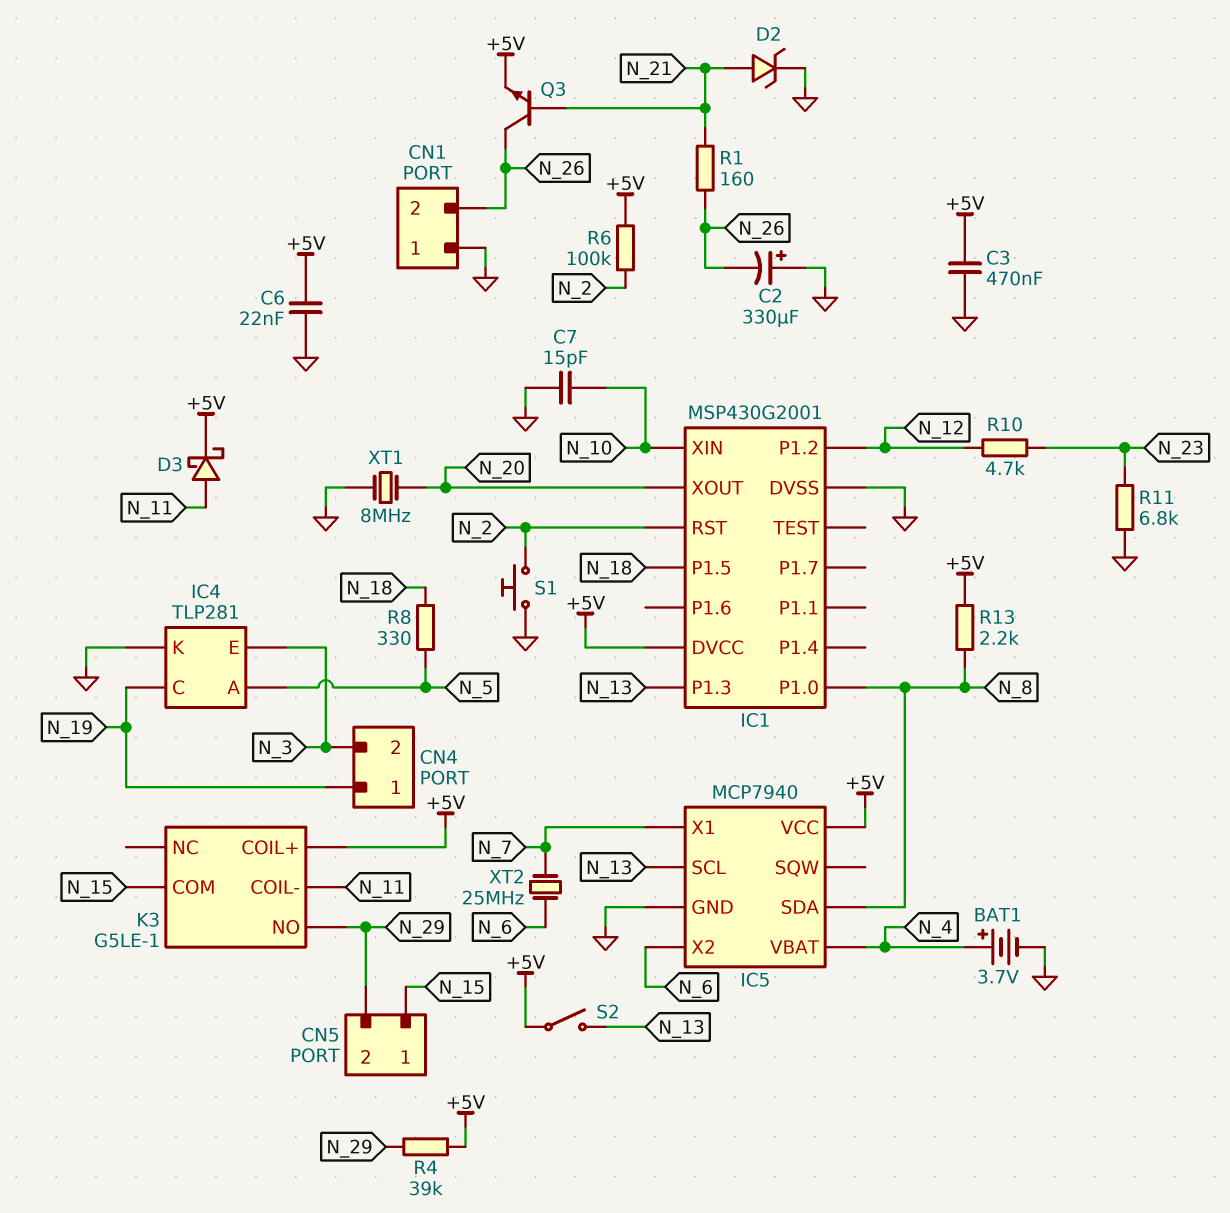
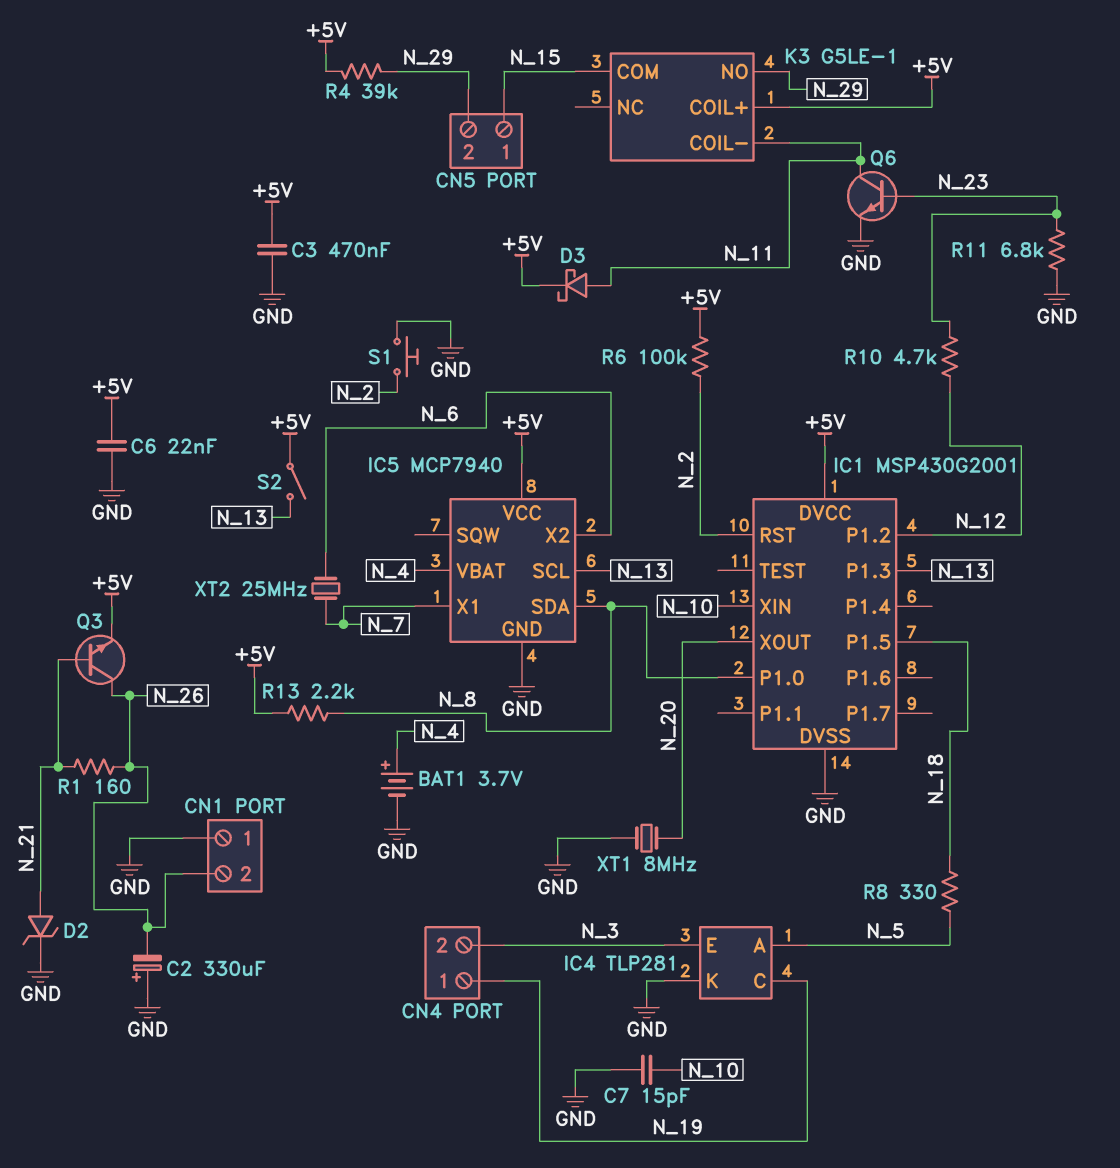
Q6: none -> NPN (B N_23, C N_11, E GND)

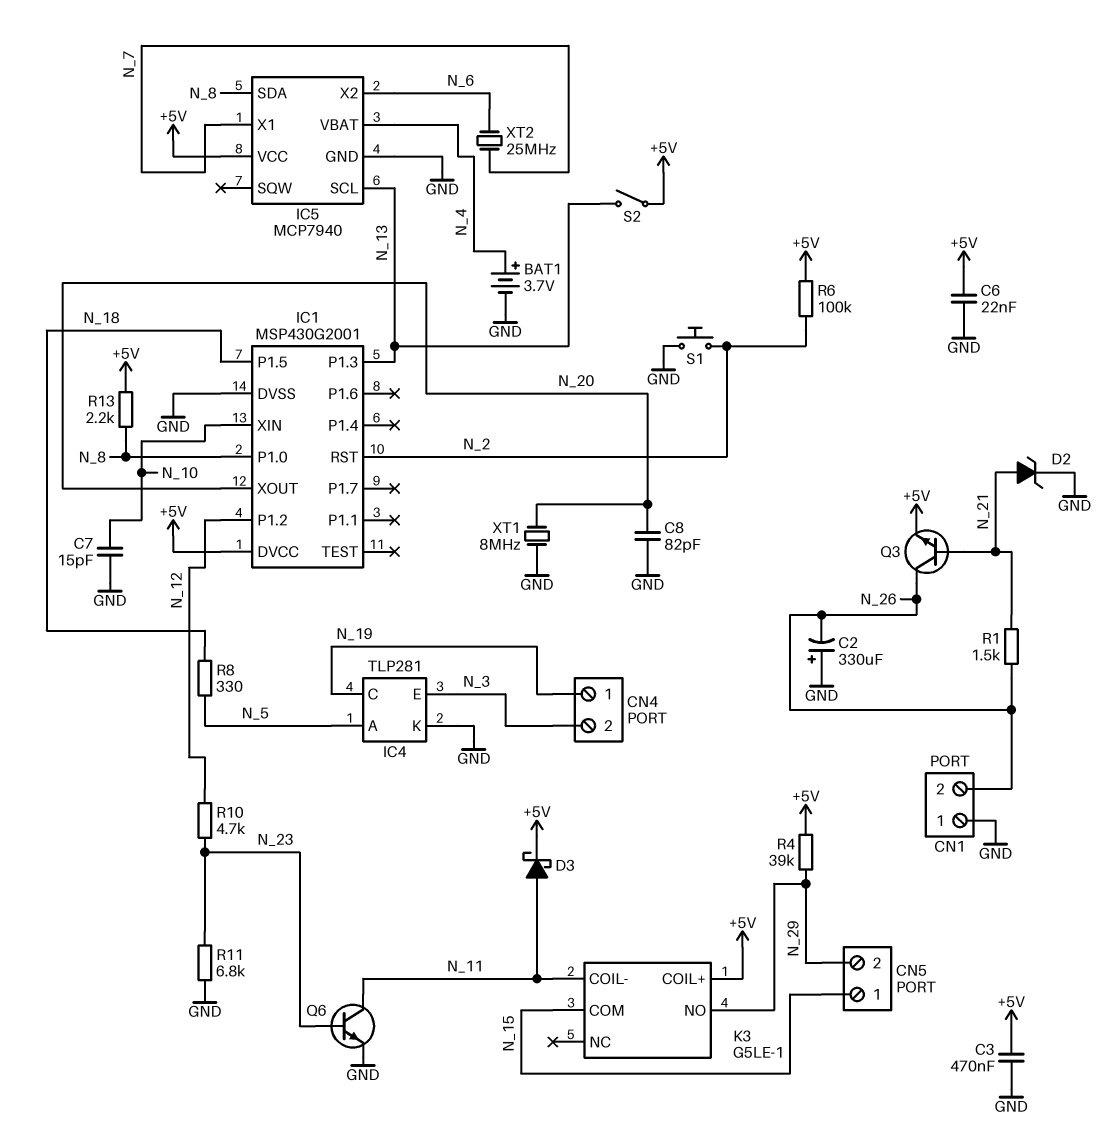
C8: none -> 82pF (GND, N_20)
R1: 160 (N_21, N_26) -> 1.5k (N_21, N_26)

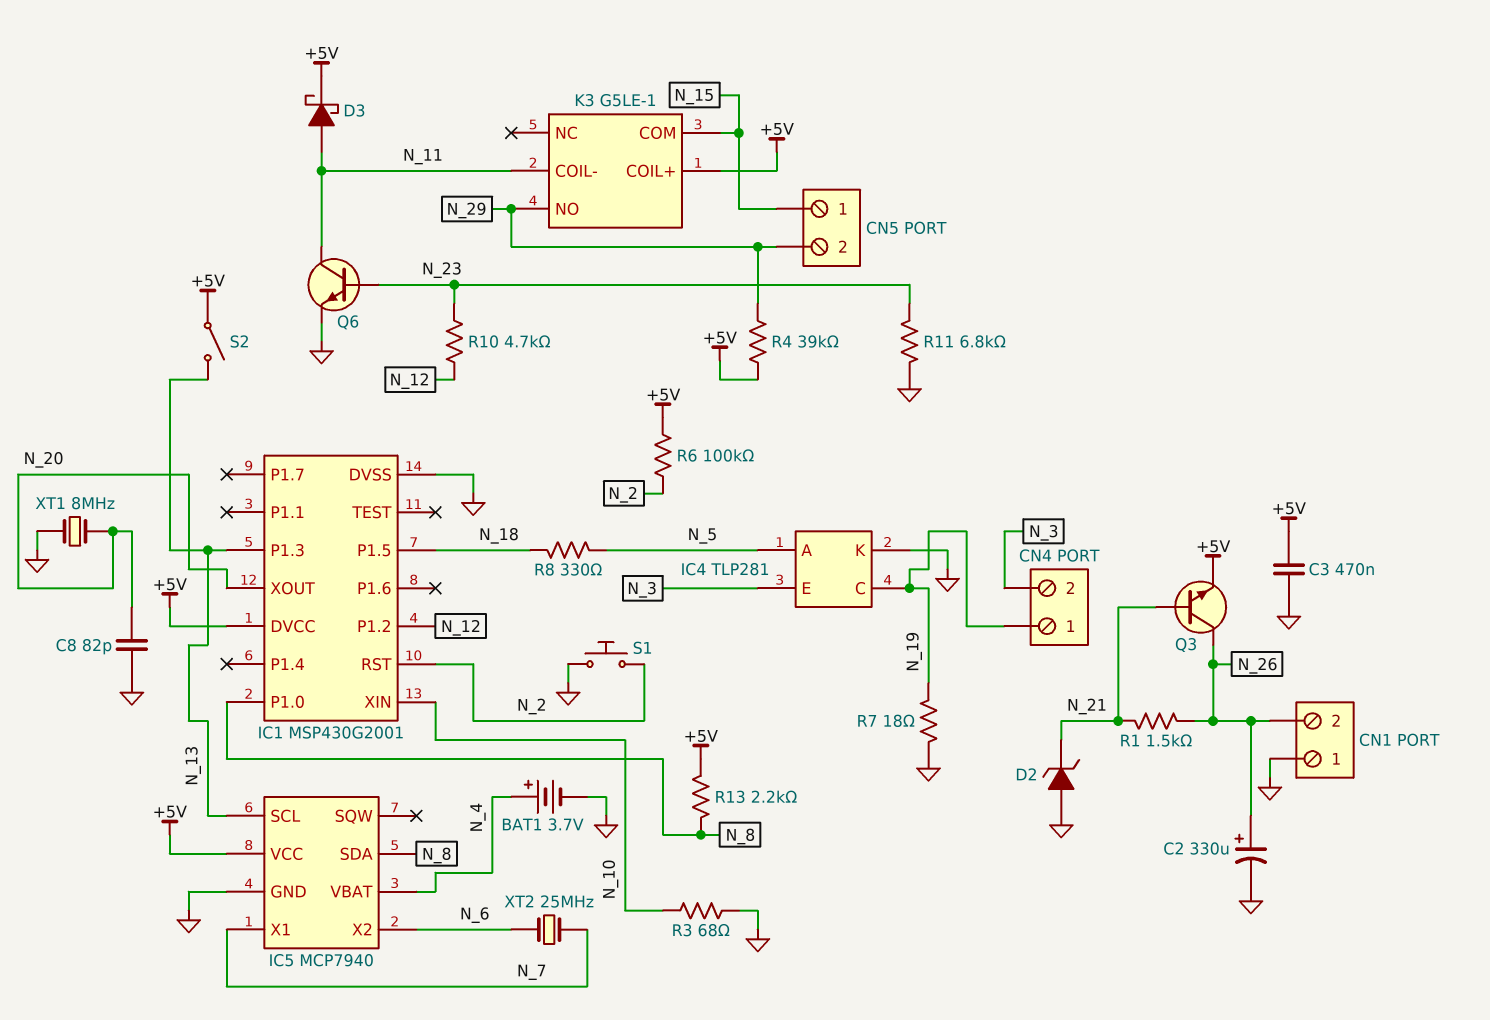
C2: 330uF (plus GND, minus N_26) -> 330uF (plus N_26, minus GND)
C6: 22nF (+5V, GND) -> none
C7: 15pF (GND, N_10) -> none
D2: zener (A N_21, K GND) -> zener (A GND, K N_21)
R3: none -> 68 (GND, N_10)
R7: none -> 18 (GND, N_19)

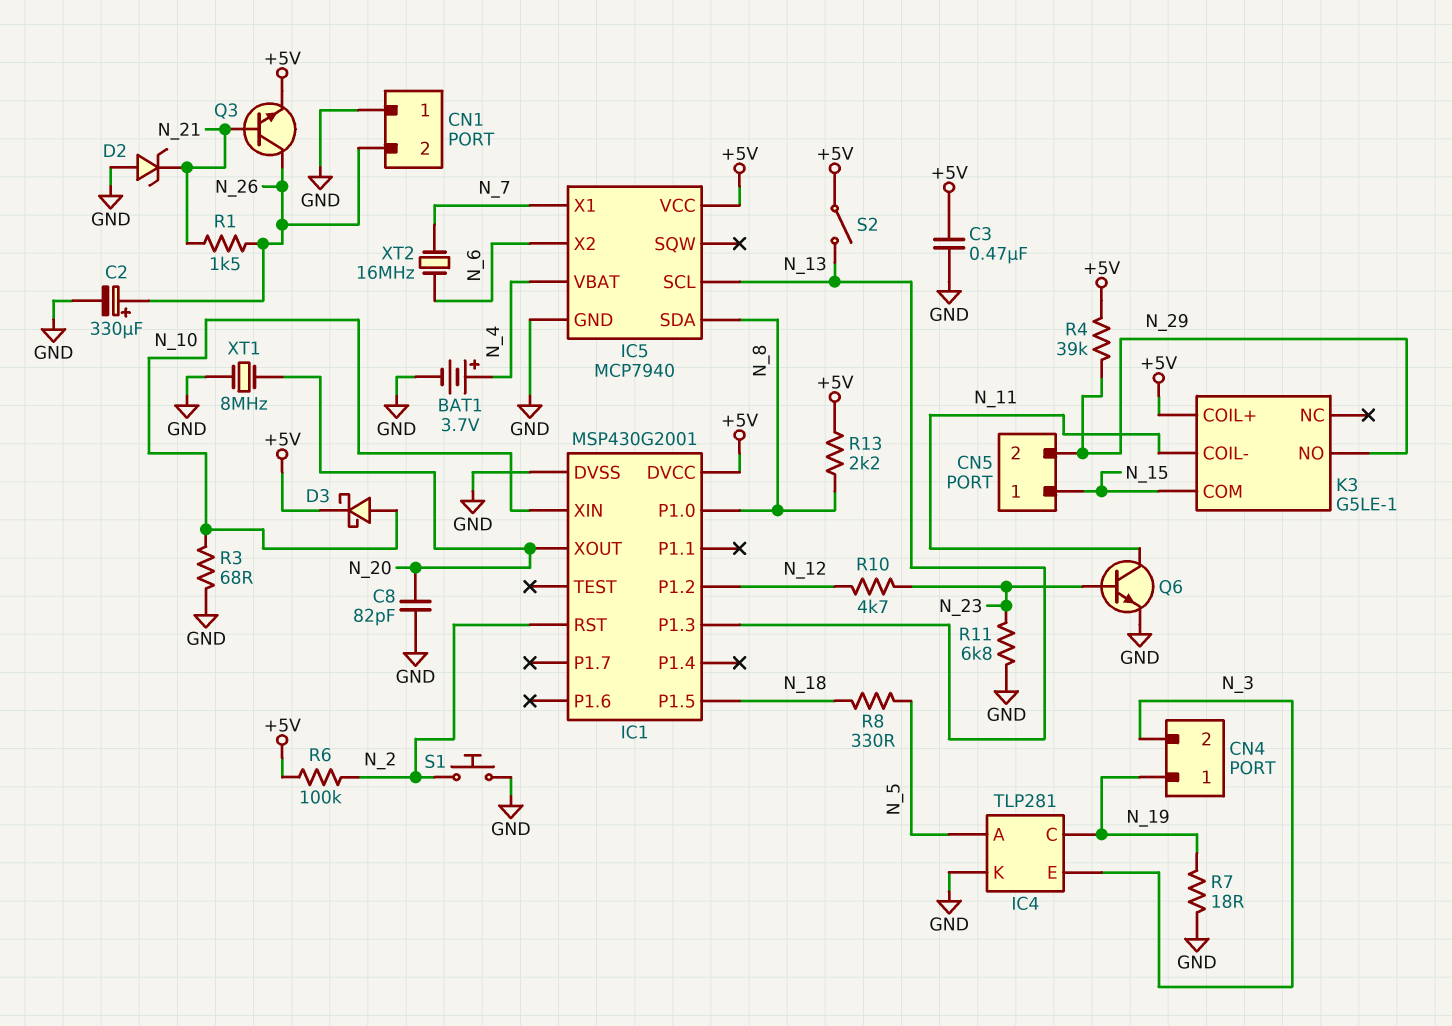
D3: schottky (A N_11, K +5V) -> schottky (A N_10, K +5V)
XT2: 25MHz (N_6, N_7) -> 16MHz (N_6, N_7)

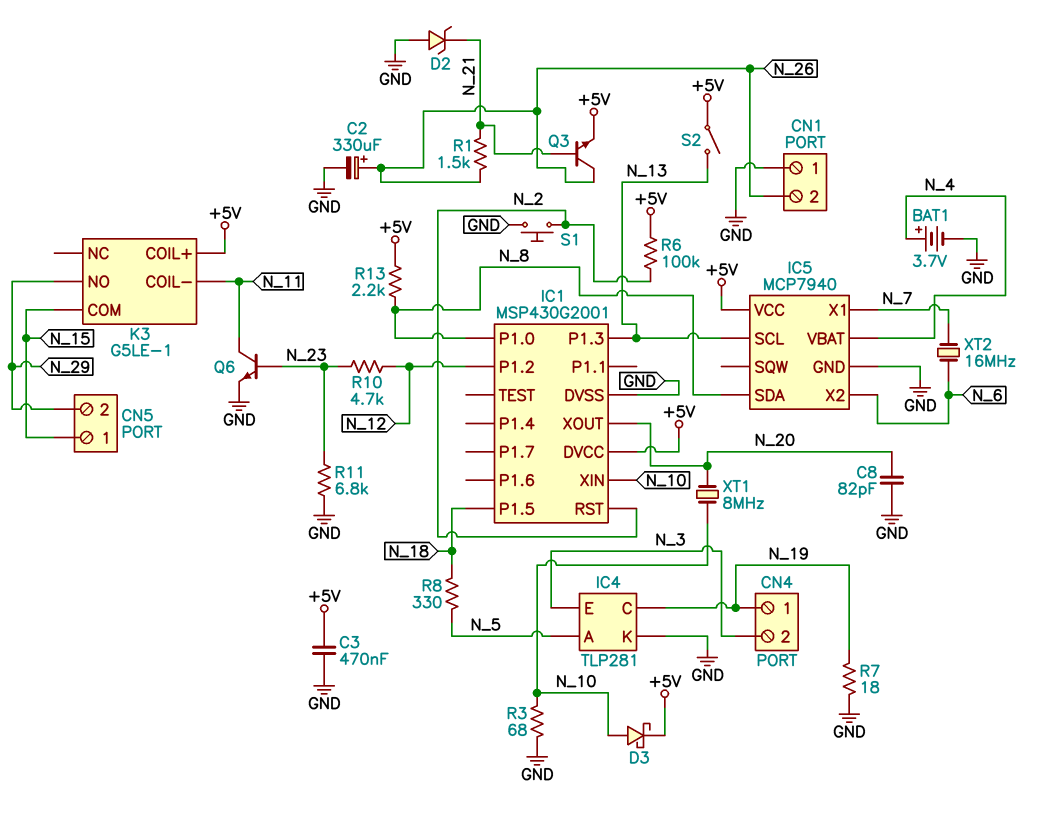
R4: 39k (+5V, N_29) -> none
XT1: 8MHz (GND, N_20) -> 8MHz (N_10, N_20)

